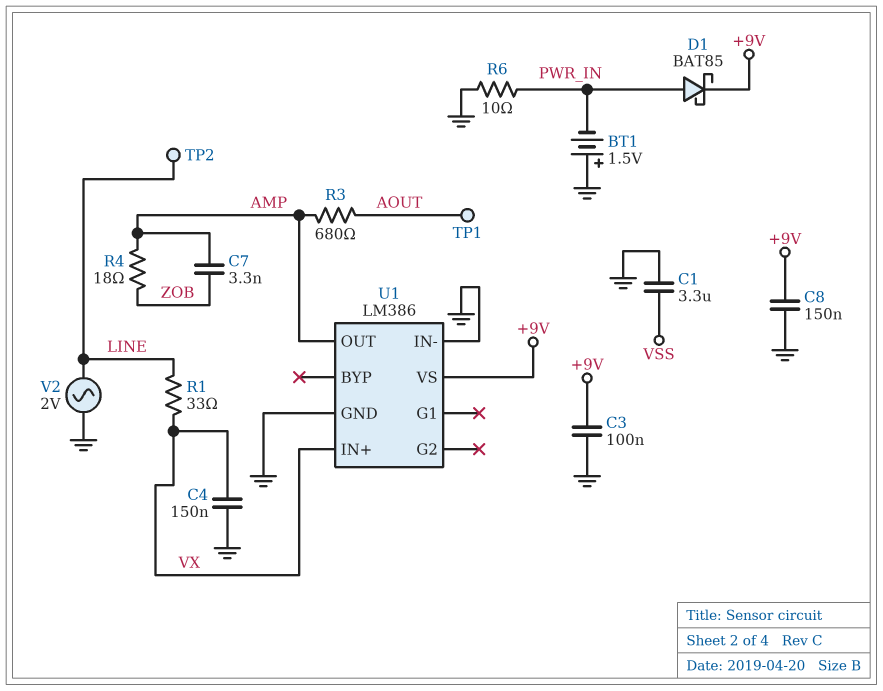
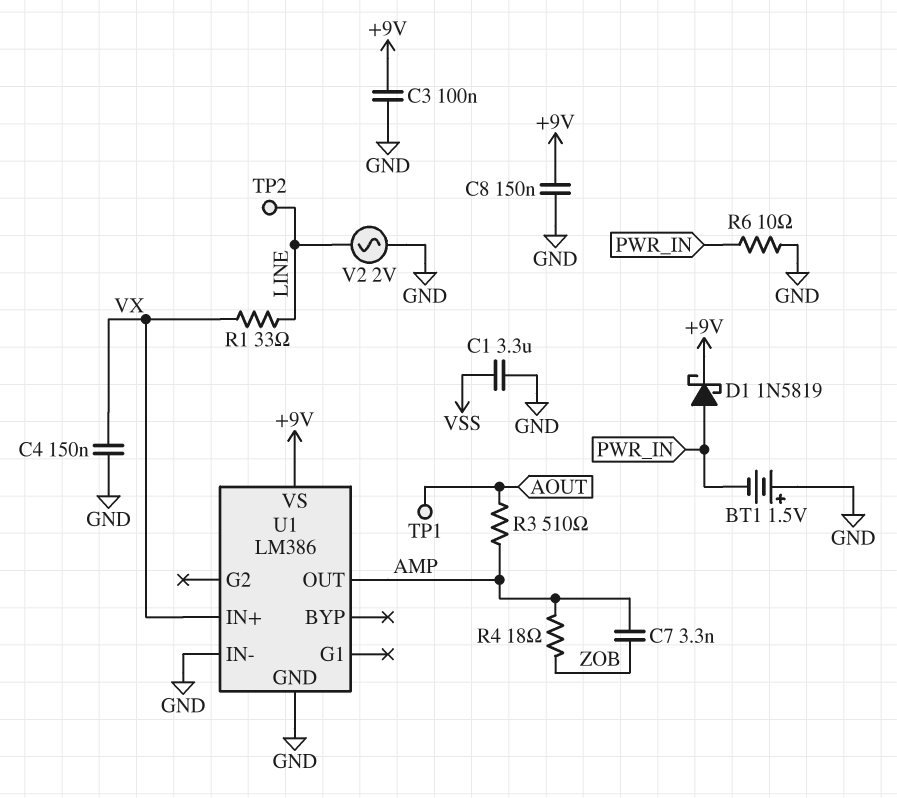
D1: schottky BAT85 (A PWR_IN, K +9V) -> schottky 1N5819 (A PWR_IN, K +9V)
R3: 680 (AMP, AOUT) -> 510 (AMP, AOUT)

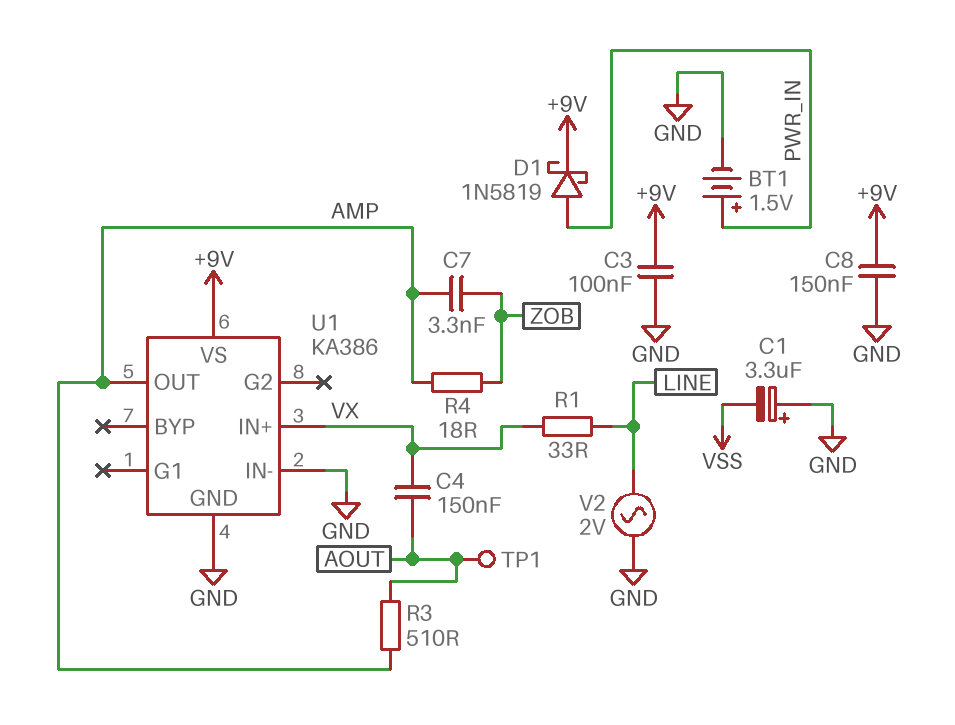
BT1: 1.5V (plus GND, minus PWR_IN) -> 1.5V (plus PWR_IN, minus GND)
C1: 3.3uF (GND, VSS) -> 3.3uF (plus GND, minus VSS)
C4: 150nF (GND, VX) -> 150nF (AOUT, VX)
R6: 10 (GND, PWR_IN) -> none
TP2: test point (LINE) -> none
U1: LM386 -> KA386

